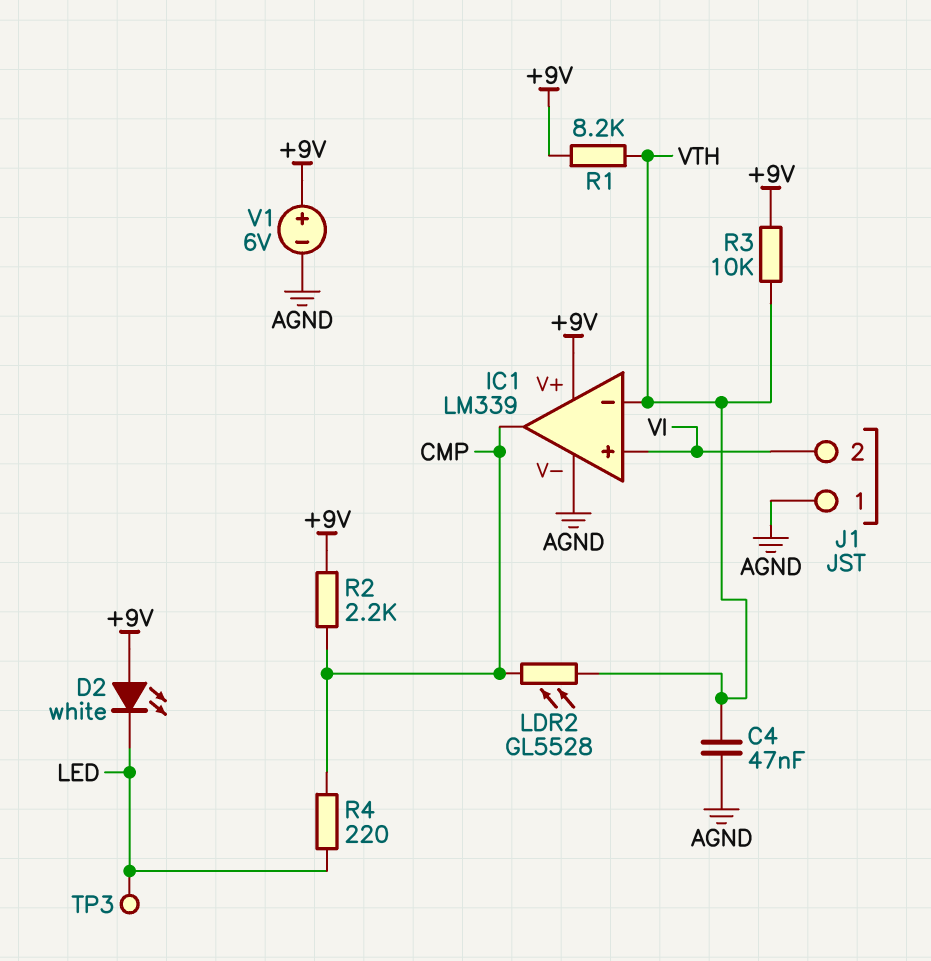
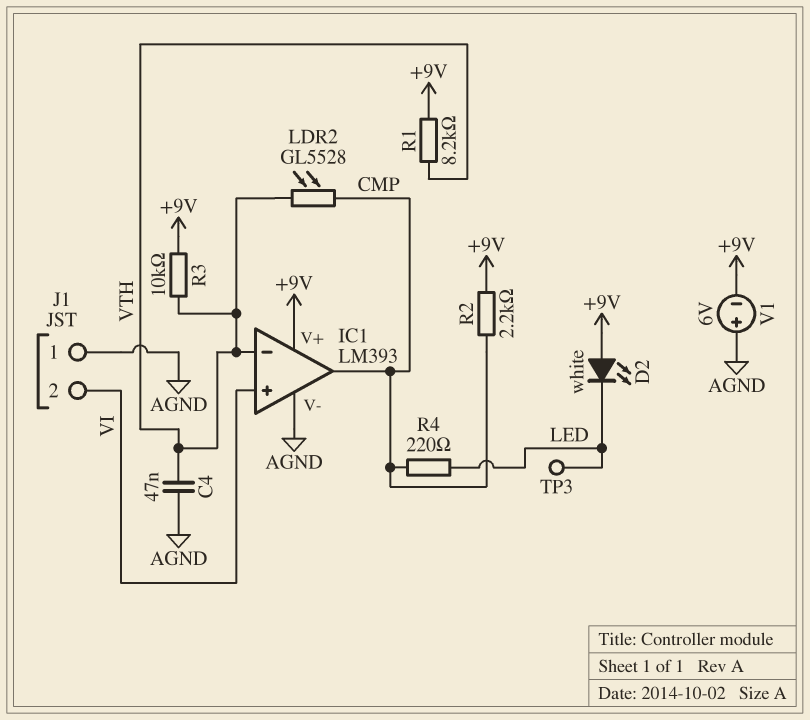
IC1: LM339 -> LM393
V1: 6V (plus +9V, minus AGND) -> 6V (plus AGND, minus +9V)

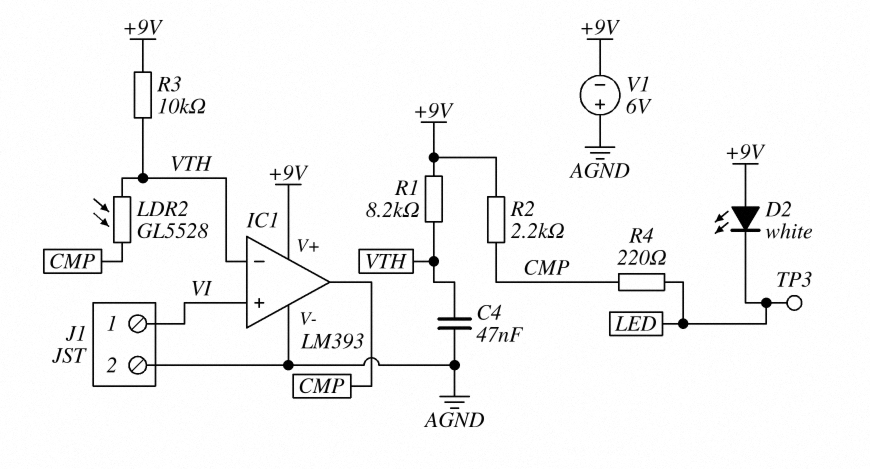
J1 pin 1: AGND -> VI
J1 pin 2: VI -> AGND

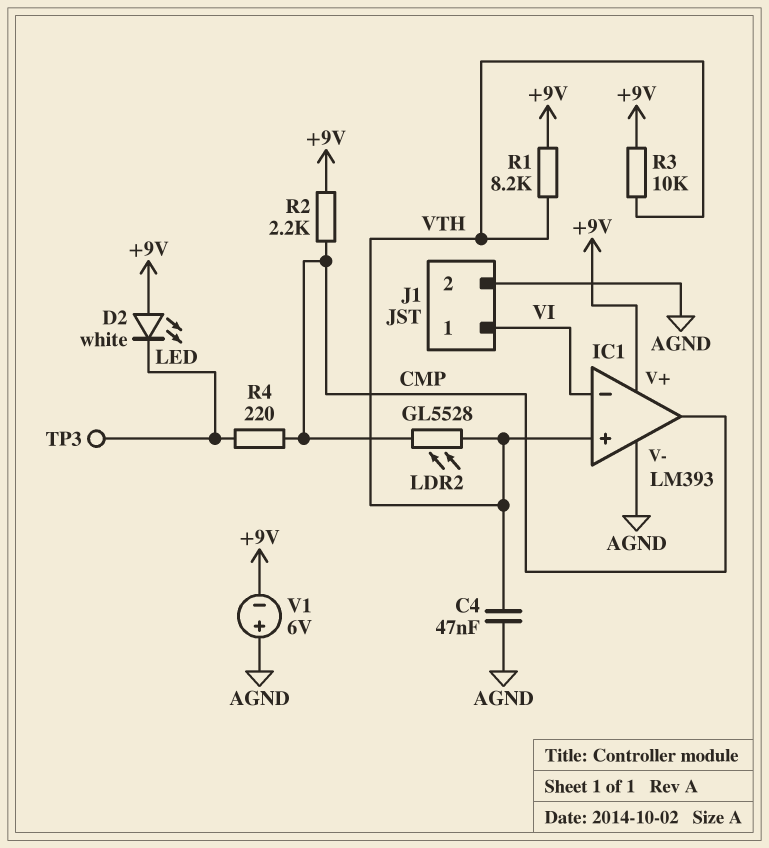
IC1 pin in+: VI -> VTH
IC1 pin in-: VTH -> VI

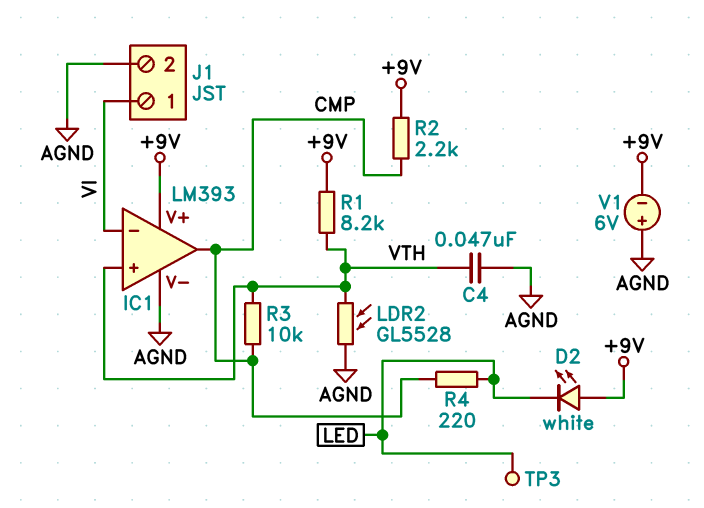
LDR2: GL5528 (CMP, VTH) -> GL5528 (AGND, VTH)
R3: 10k (+9V, VTH) -> 10k (CMP, VTH)

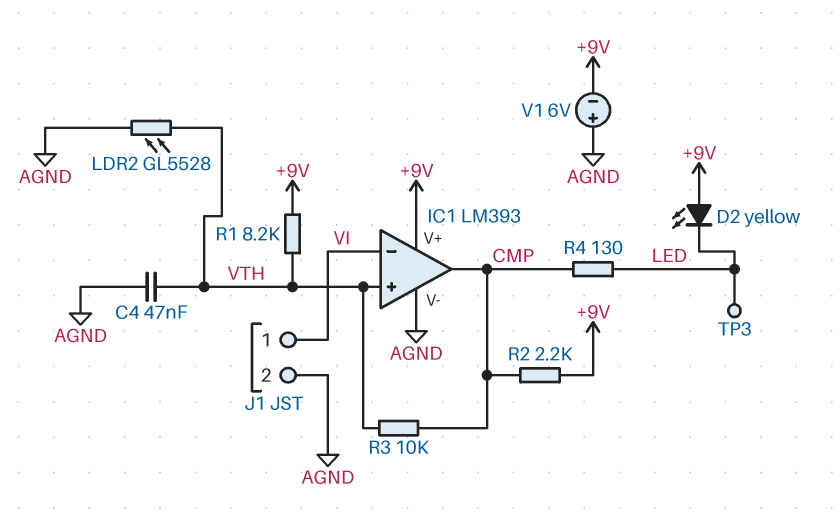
D2: LED white (A +9V, K LED) -> LED yellow (A +9V, K LED)
R4: 220 (CMP, LED) -> 130 (CMP, LED)

